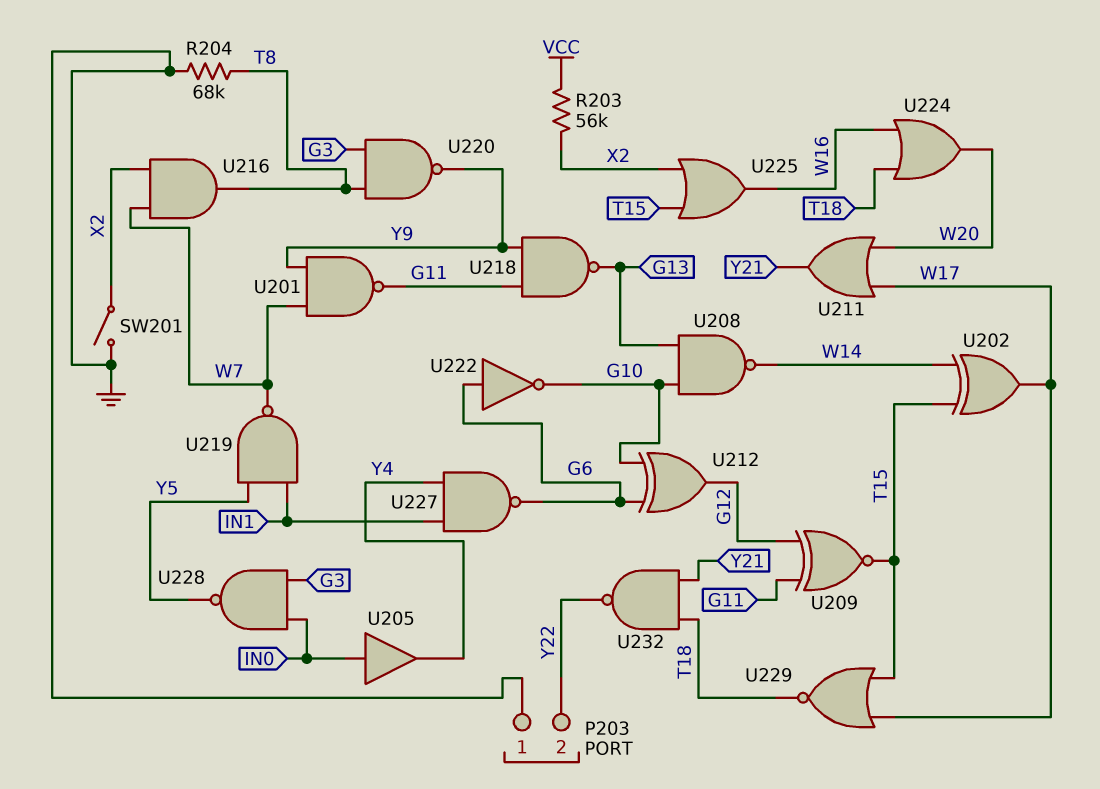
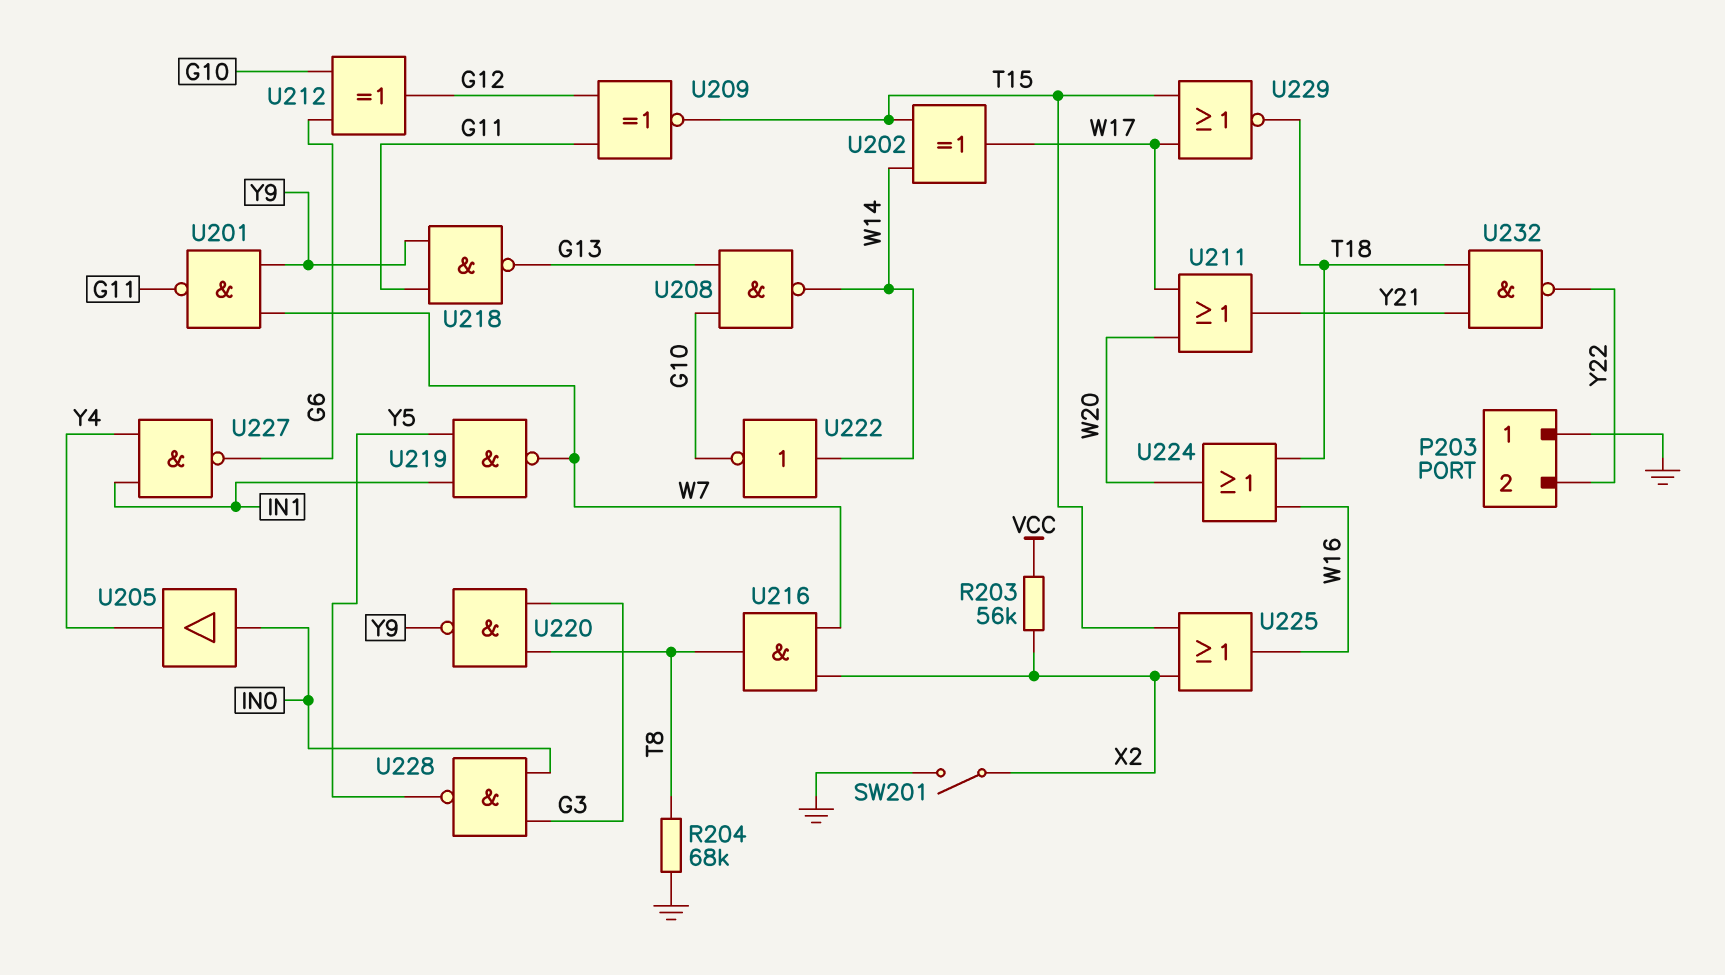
U222: NOT (in G6, out G10) -> NOT (in W14, out G10)

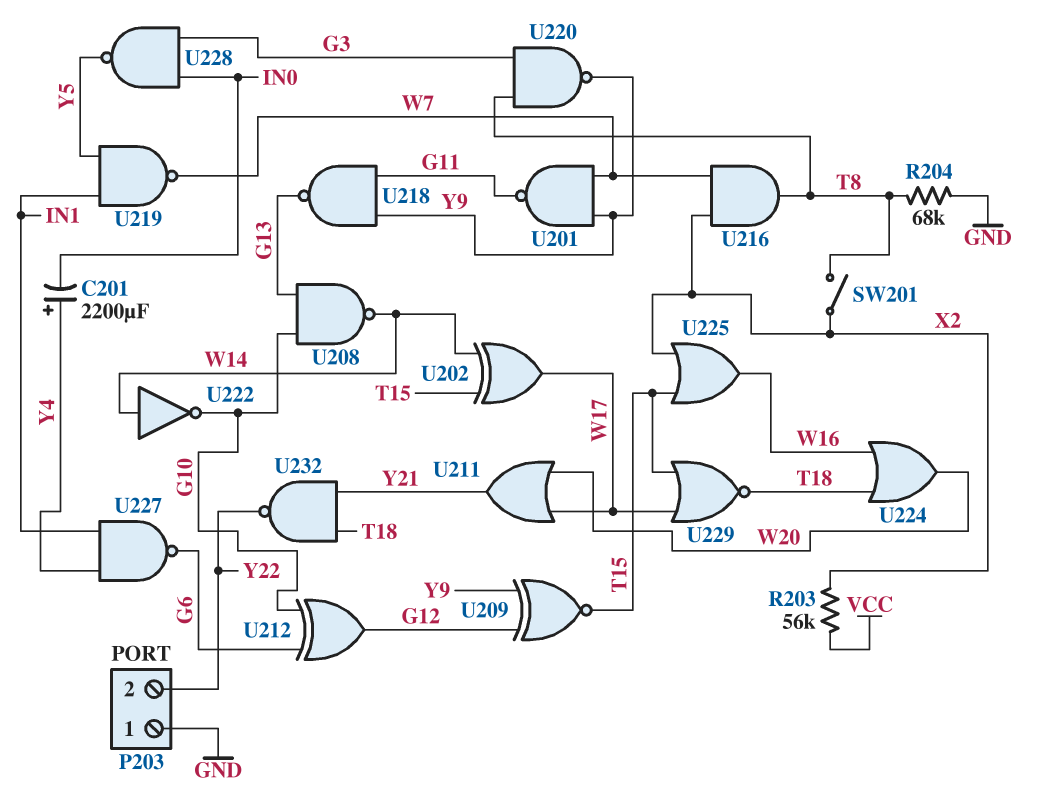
C201: none -> 2200uF (plus Y4, minus IN0)
SW201: switch (GND, X2) -> switch (T8, X2)
U205: buffer (in IN0, out Y4) -> none
U209: XNOR (in G11, in G12, out T15) -> XNOR (in G12, in Y9, out T15)

